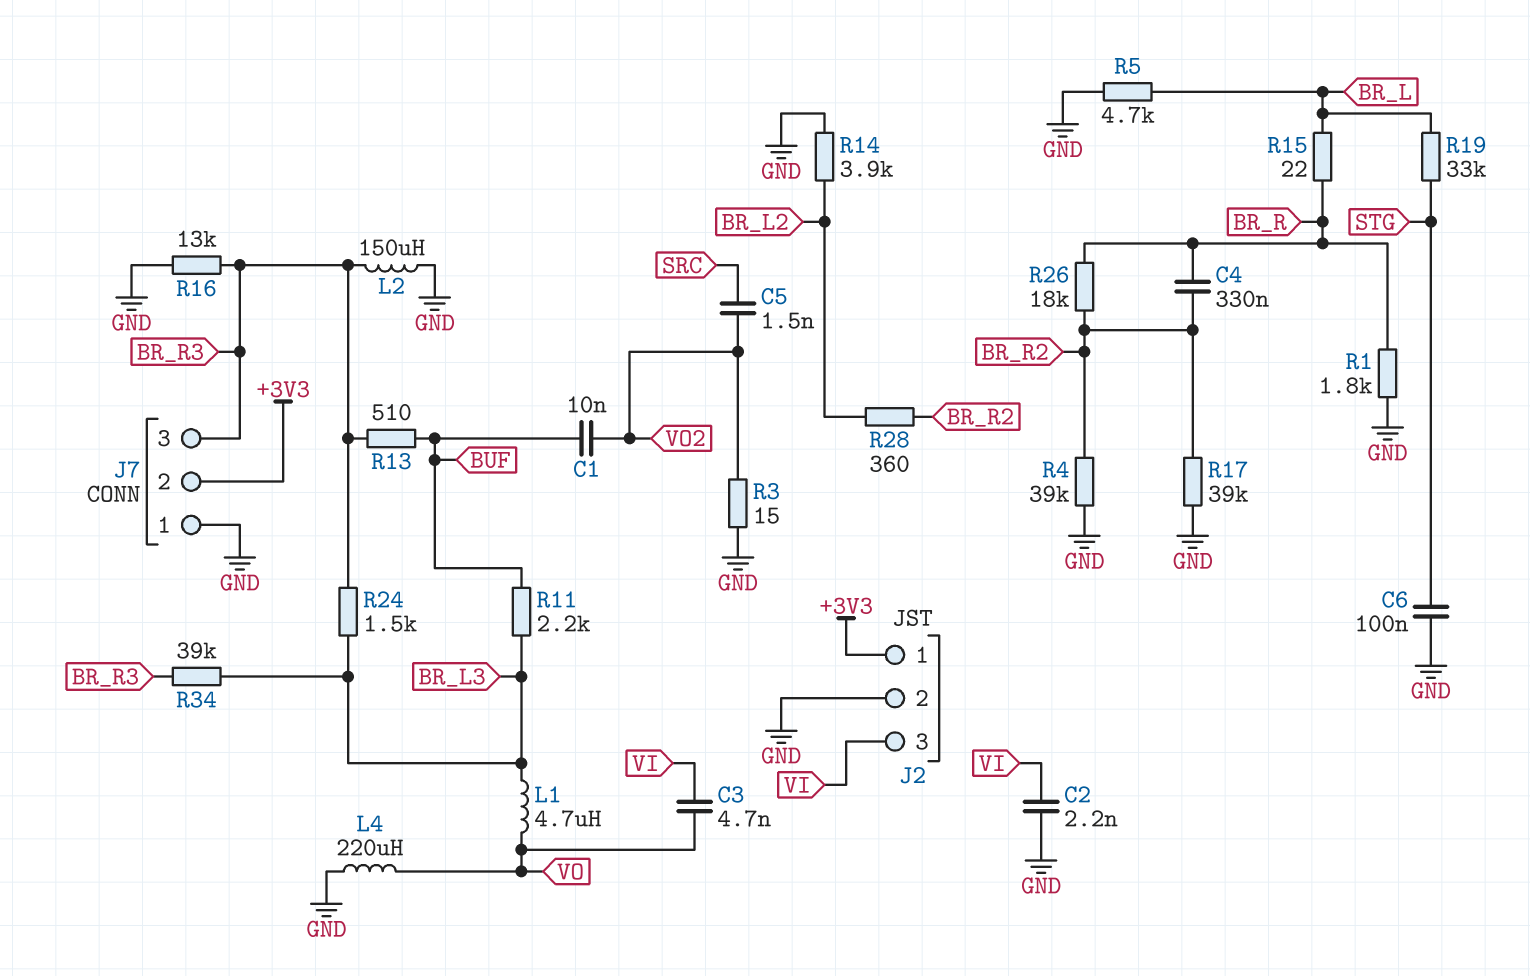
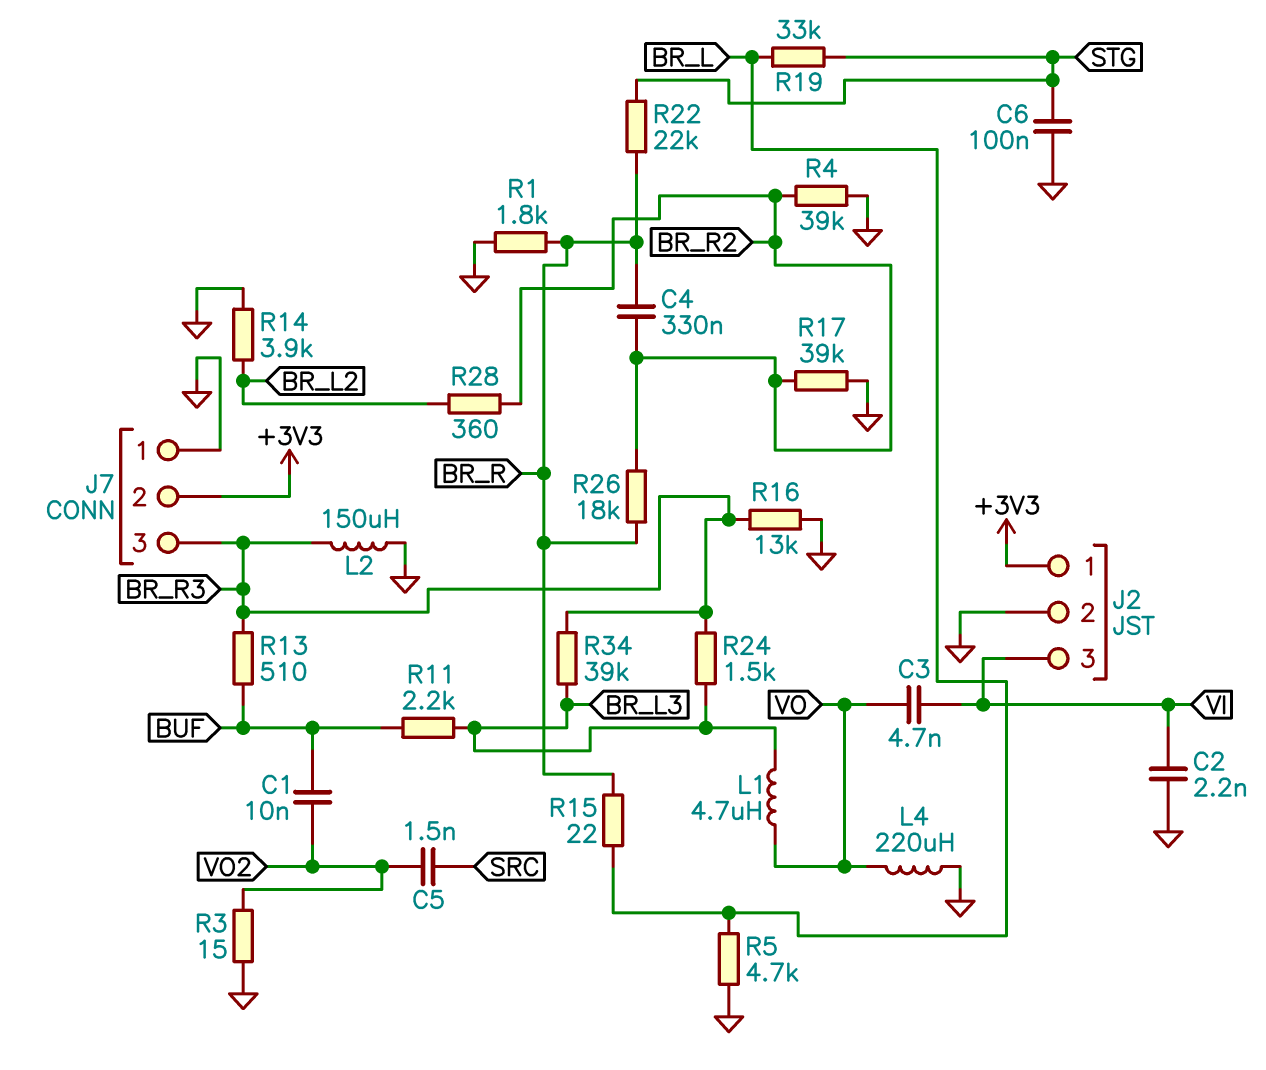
R22: none -> 22k (BR_R, STG)

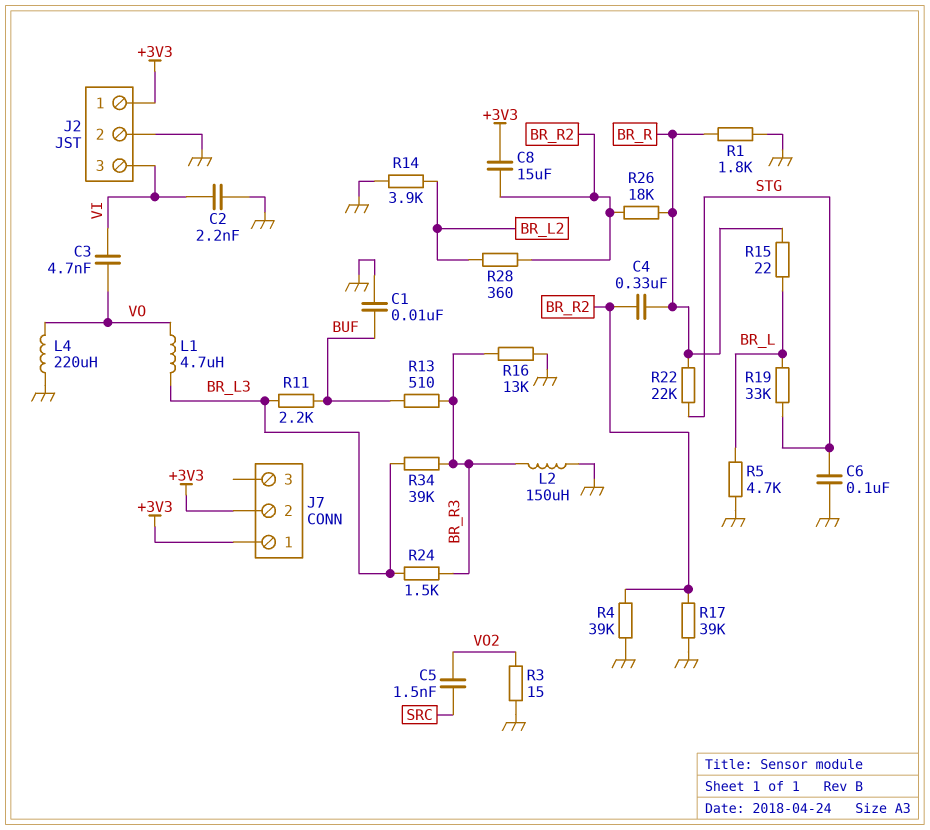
C1: 10nF (BUF, VO2) -> 10nF (BUF, GND)
C8: none -> 15uF (+3V3, BR_R2)
J7 pin 1: GND -> +3V3
J7 pin 3: BR_R3 -> none

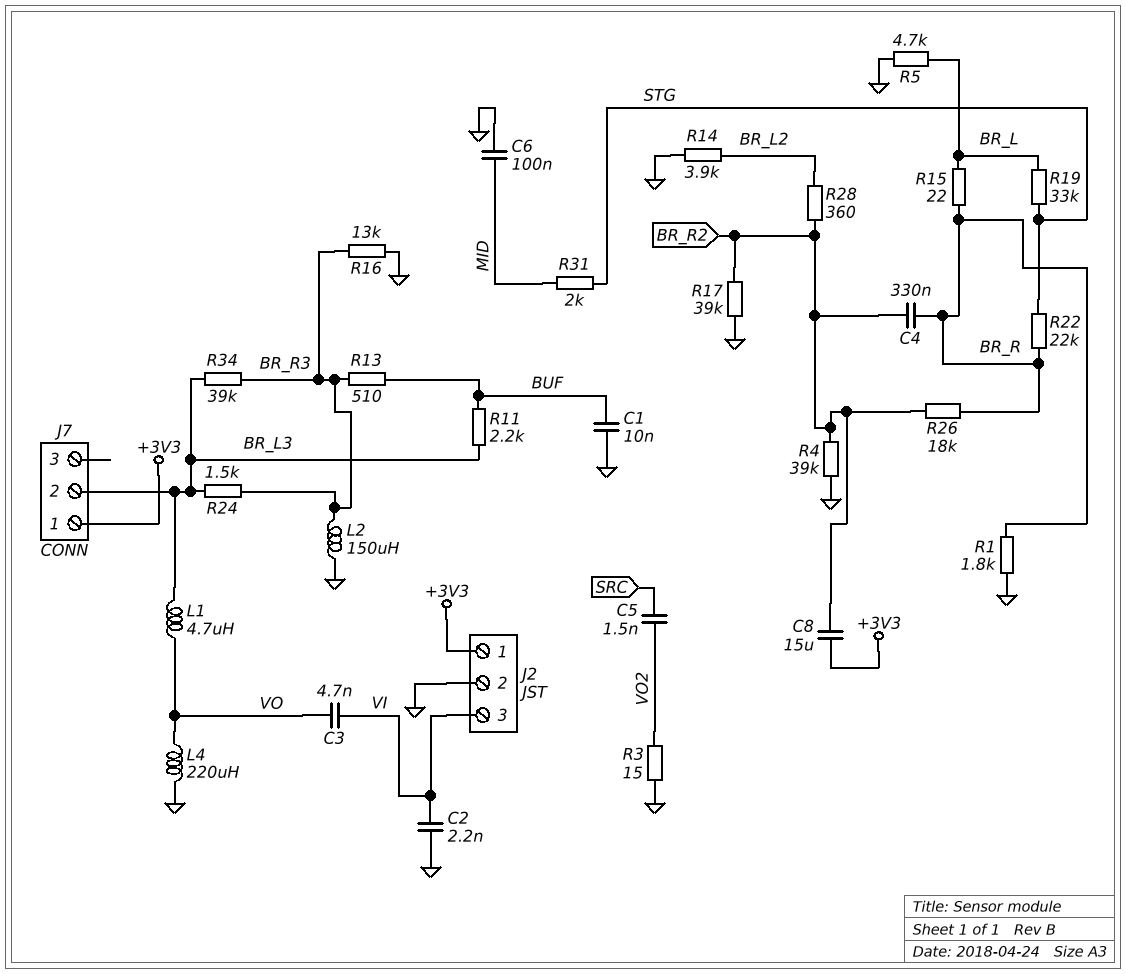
C6: 100nF (GND, STG) -> 100nF (GND, MID)
J7 pin 2: +3V3 -> BR_L3
R31: none -> 2k (MID, STG)

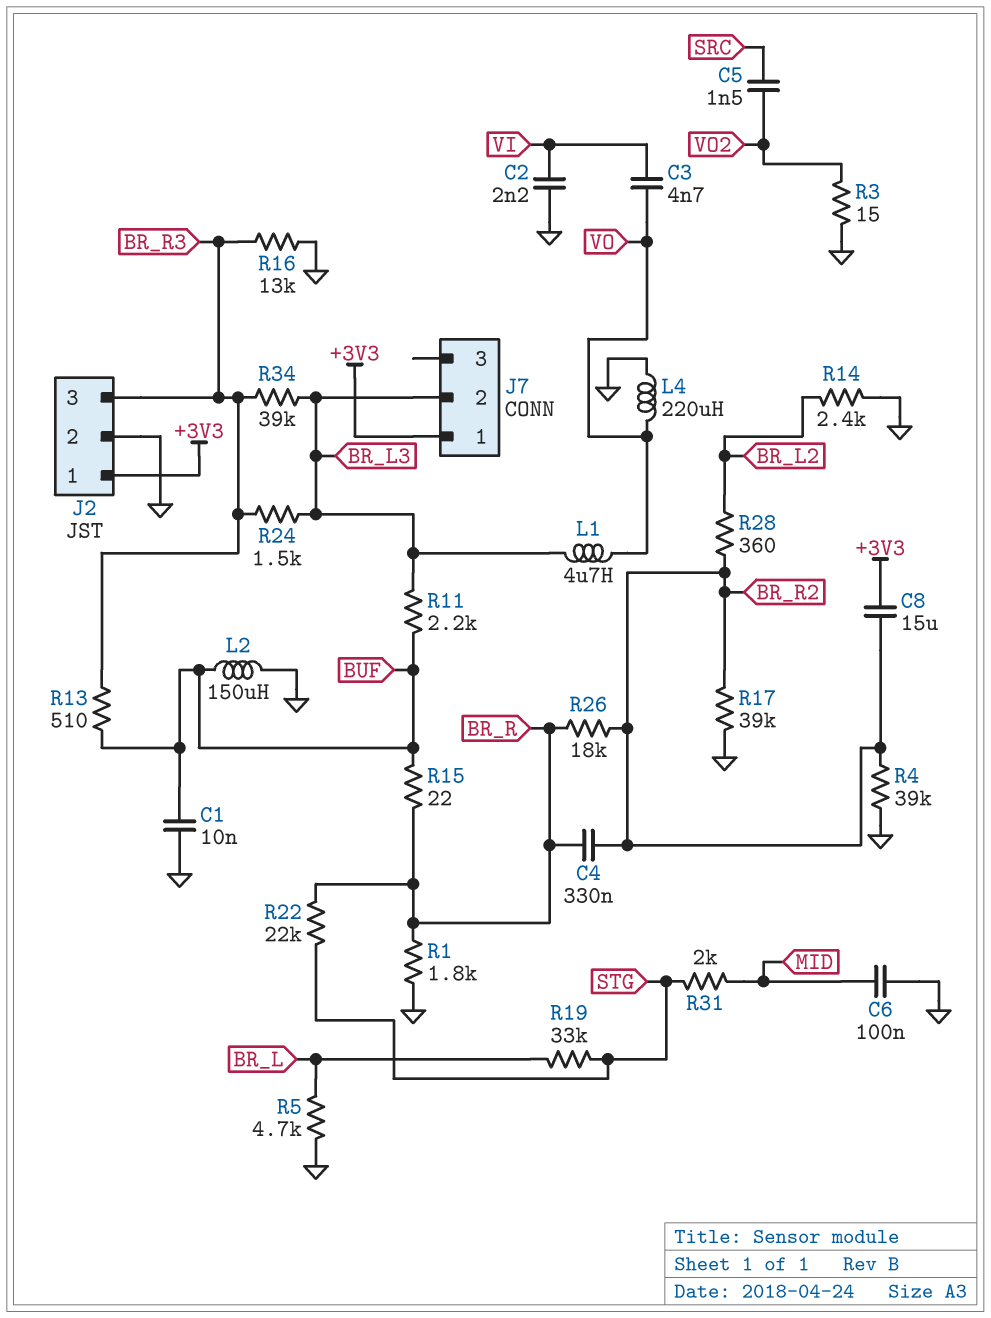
J2 pin 3: VI -> BR_R3
L2: 150uH (BR_R3, GND) -> 150uH (BUF, GND)
R14: 3.9k (BR_L2, GND) -> 2.4k (BR_L2, GND)
R15: 22 (BR_L, BR_R) -> 22 (BR_R, BUF)

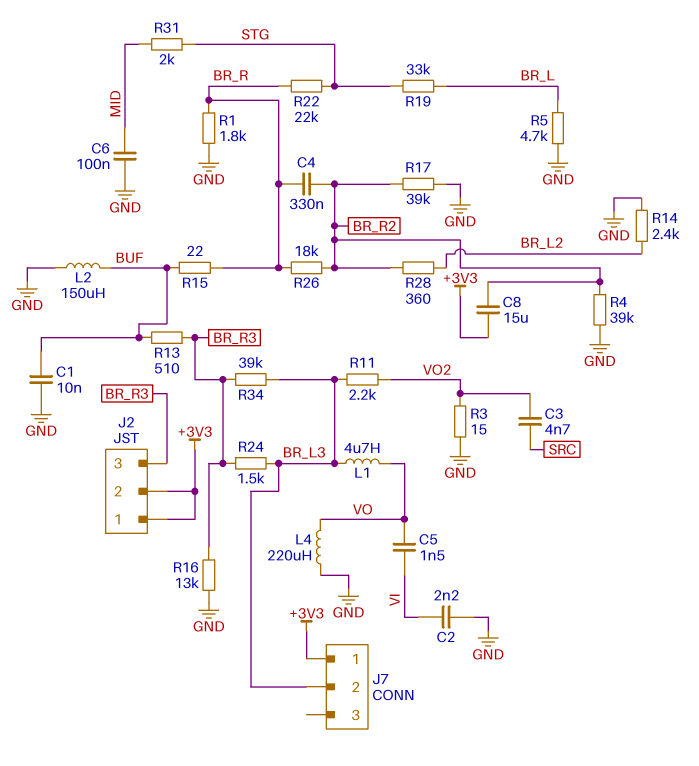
C3: 4.7nF (VI, VO) -> 4.7nF (SRC, VO2)
C5: 1.5nF (SRC, VO2) -> 1.5nF (VI, VO)
J2 pin 2: GND -> +3V3
R11: 2.2k (BR_L3, BUF) -> 2.2k (BR_L3, VO2)

